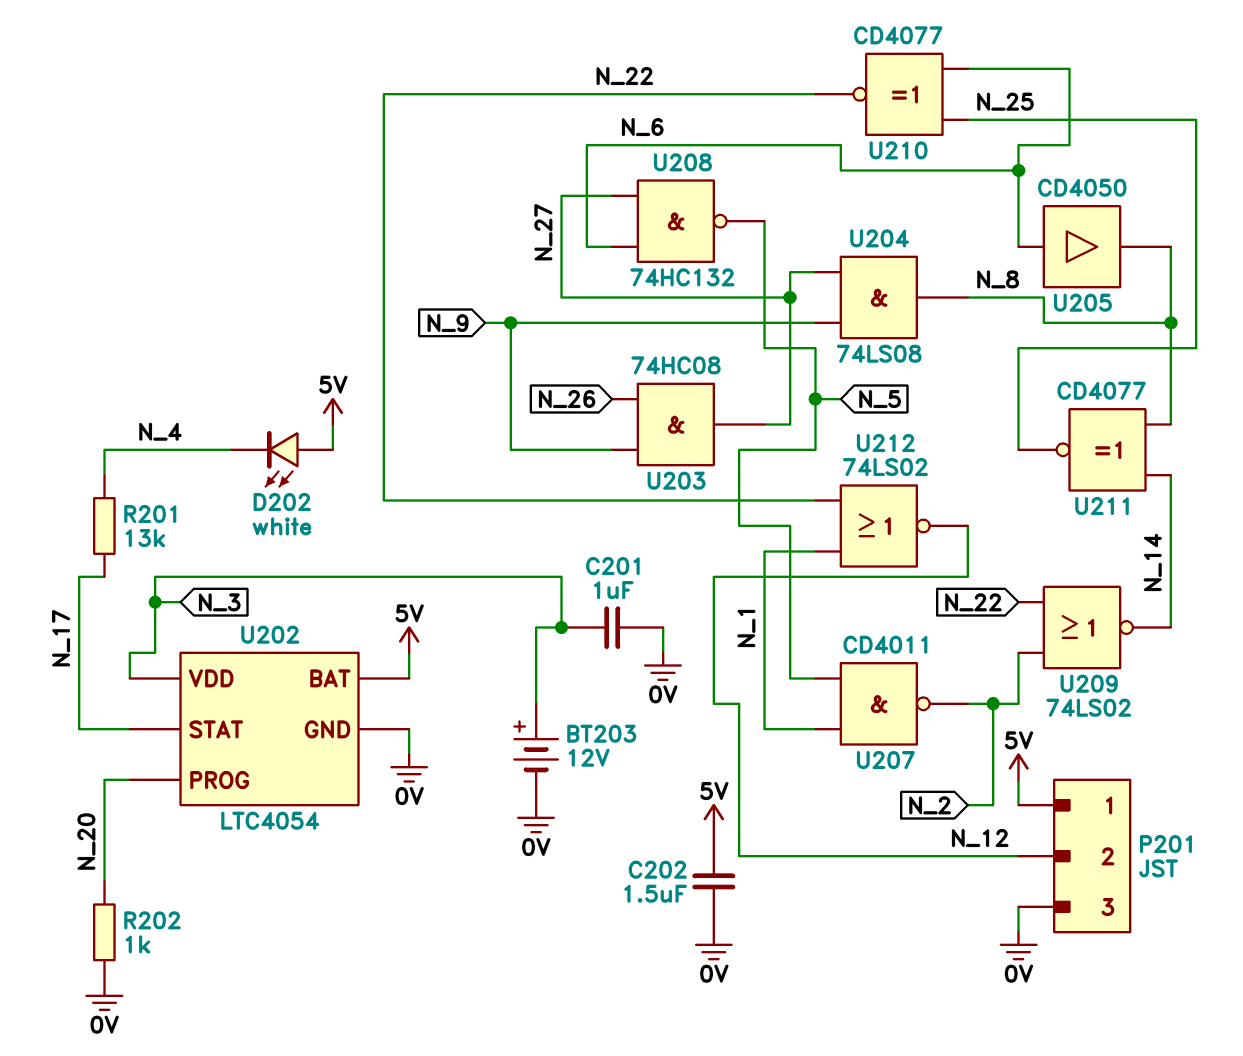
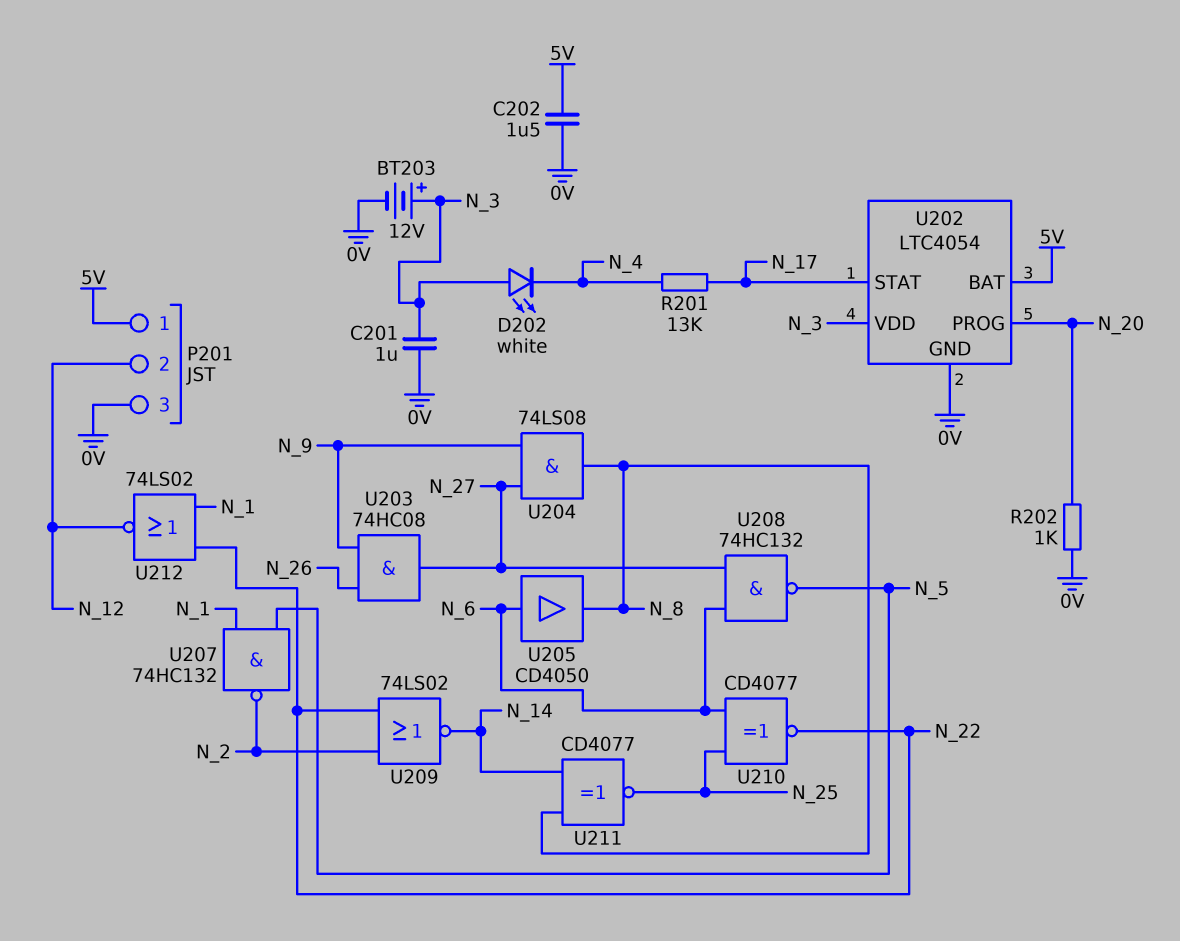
D202: LED white (A 5V, K N_4) -> LED white (A N_3, K N_4)
U207: NAND CD4011 (in N_1, in N_5, out N_2) -> NAND 74HC132 (in N_1, in N_5, out N_2)

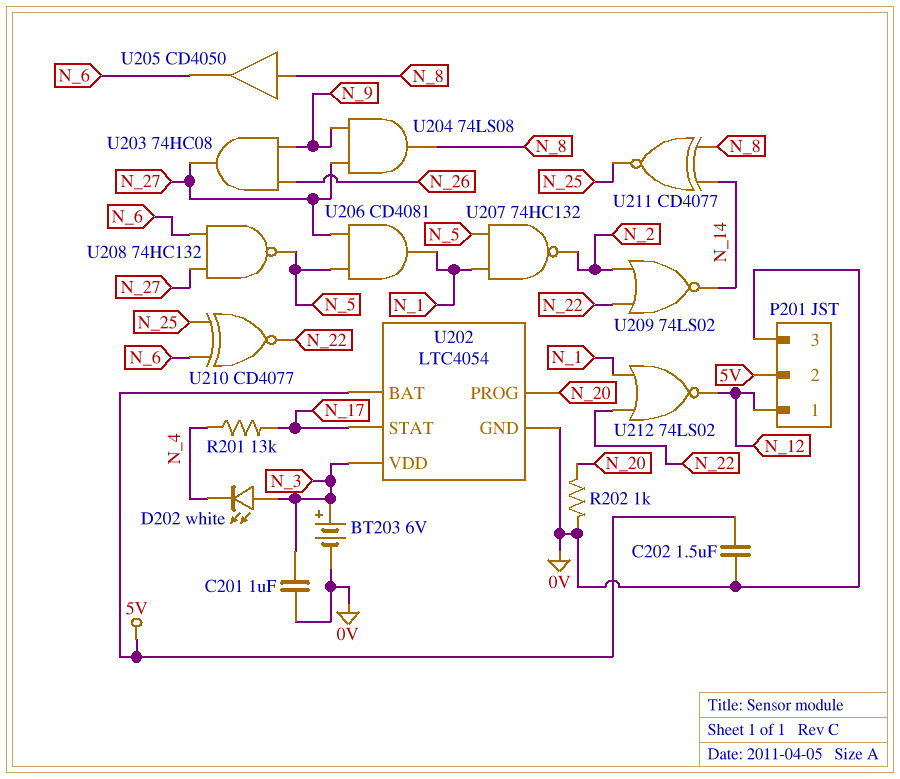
BT203: 12V (plus N_3, minus 0V) -> 6V (plus N_3, minus 0V)
P201 pin 1: 5V -> N_12
P201 pin 2: N_12 -> 5V
U205: buffer CD4050 (in N_6, out N_8) -> buffer CD4050 (in N_8, out N_6)
U206: none -> AND CD4081 (in N_5, in N_27, out N_1)

